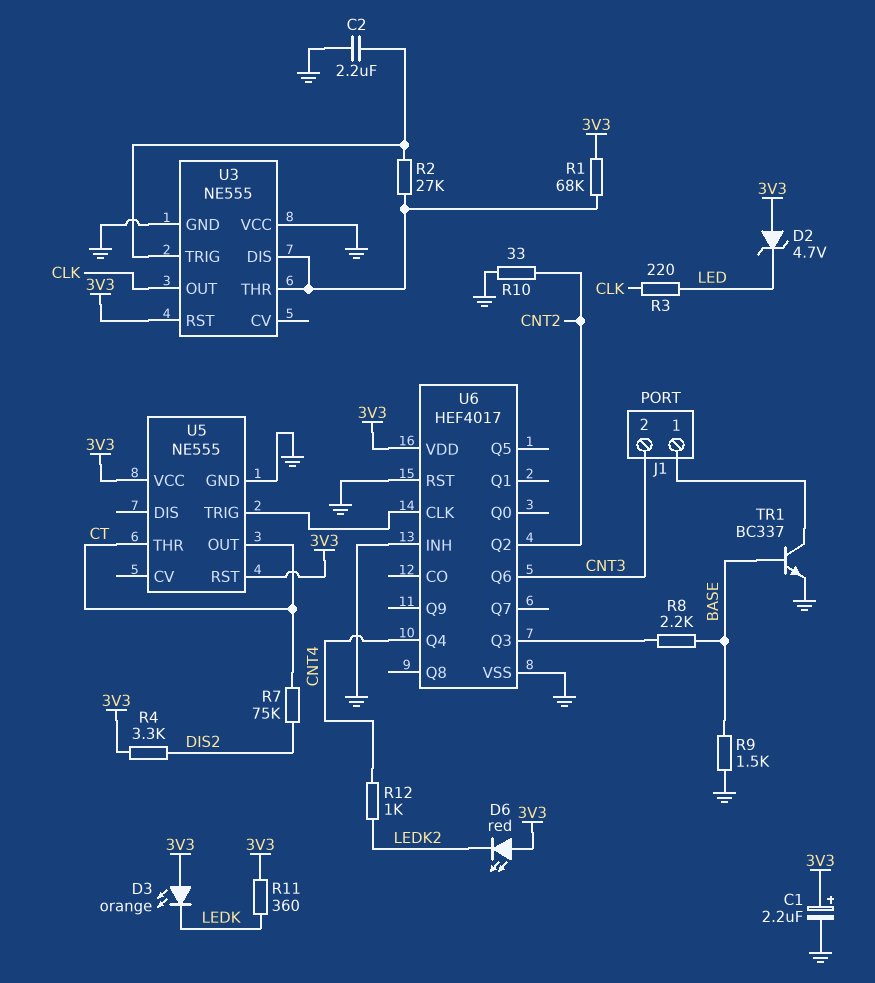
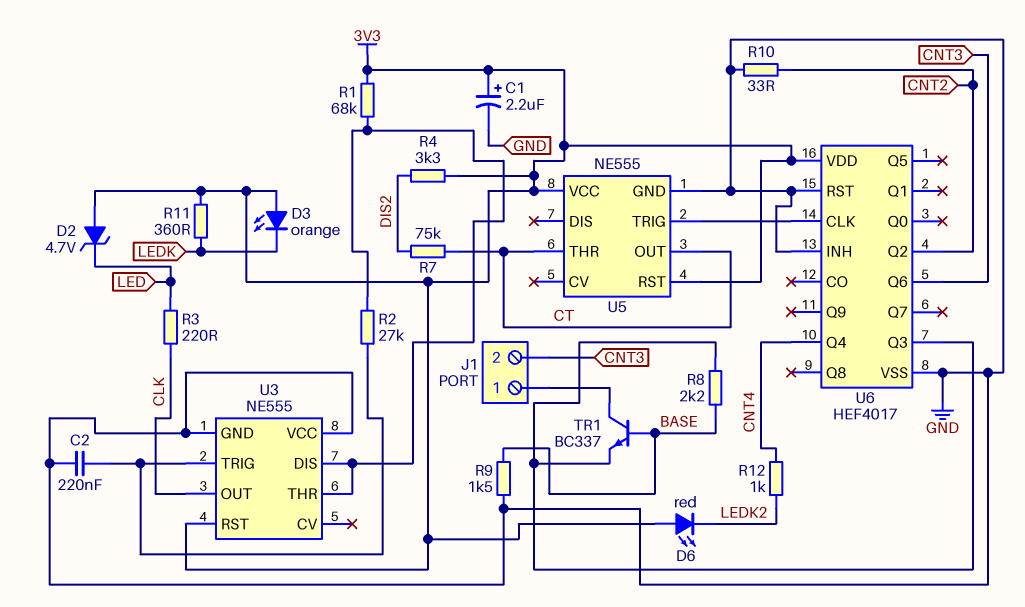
C2: 2.2uF (GND, U3/TRIG) -> 220nF (GND, U3/TRIG)
TR1: NPN BC337 (B BASE, C J1/1, E GND) -> NPN BC337 (B BASE, C J1/1, E U6/Q3)

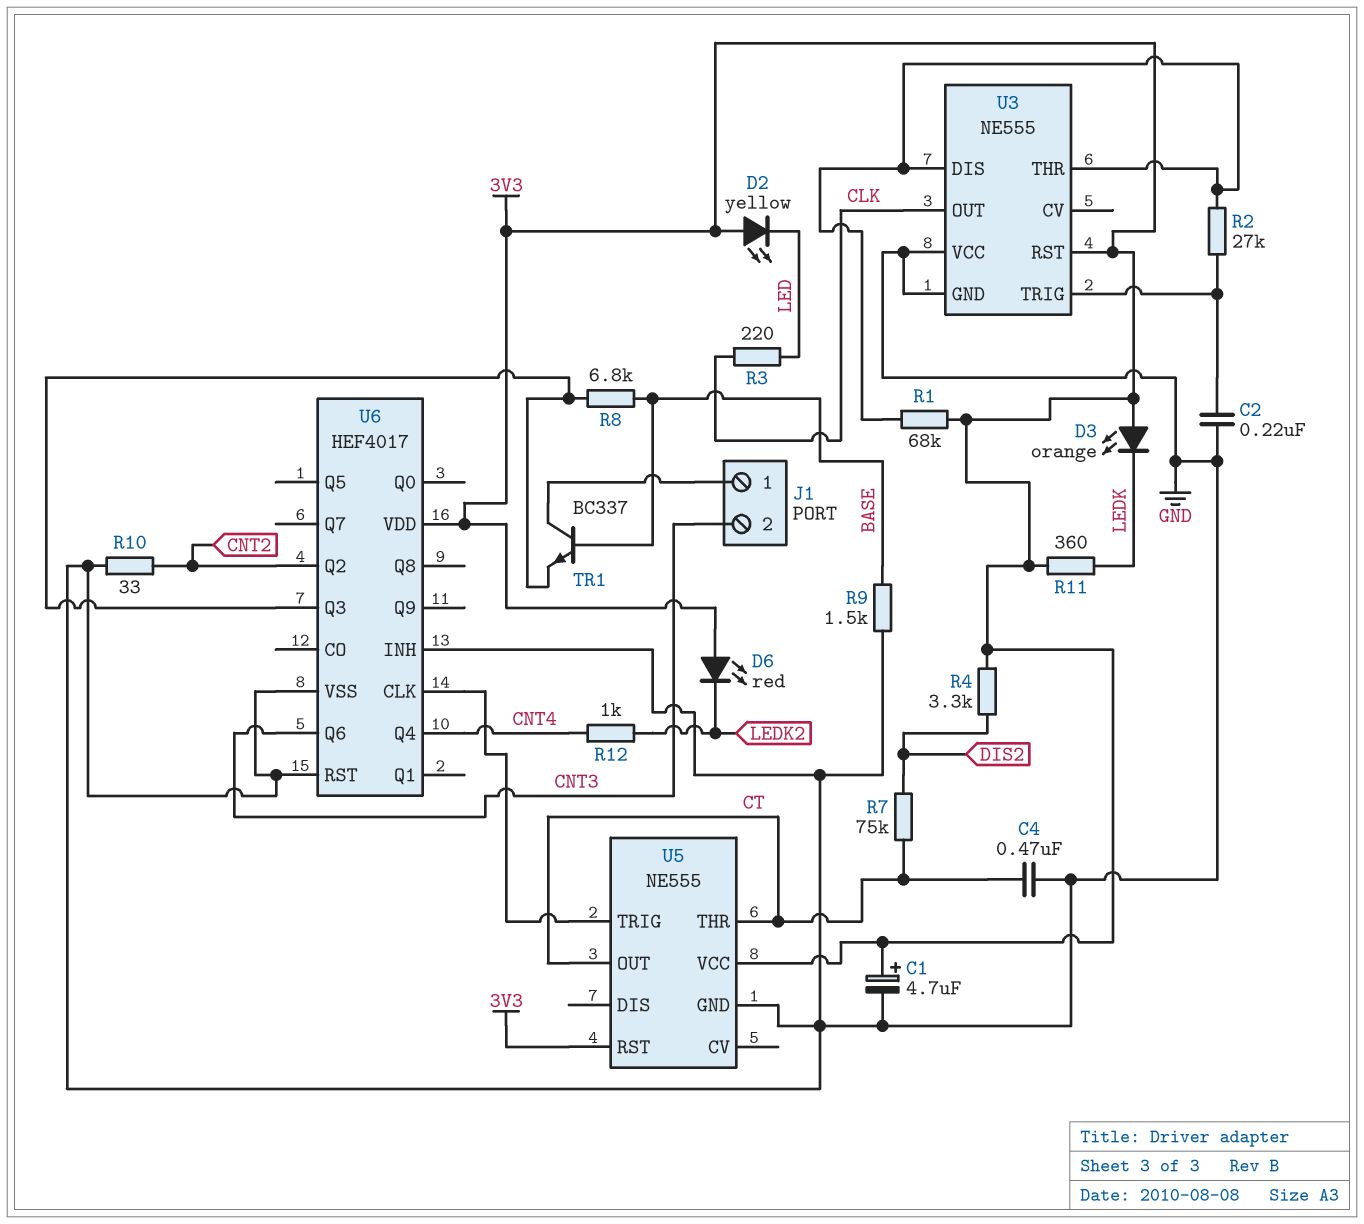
C1: 2.2uF (plus 3V3, minus GND) -> 4.7uF (plus 3V3, minus GND)
C4: none -> 470nF (CT, GND)
D2: zener 4.7V (A 3V3, K LED) -> LED yellow (A 3V3, K LED)
R8: 2.2k (BASE, U6/Q3) -> 6.8k (BASE, U6/Q3)

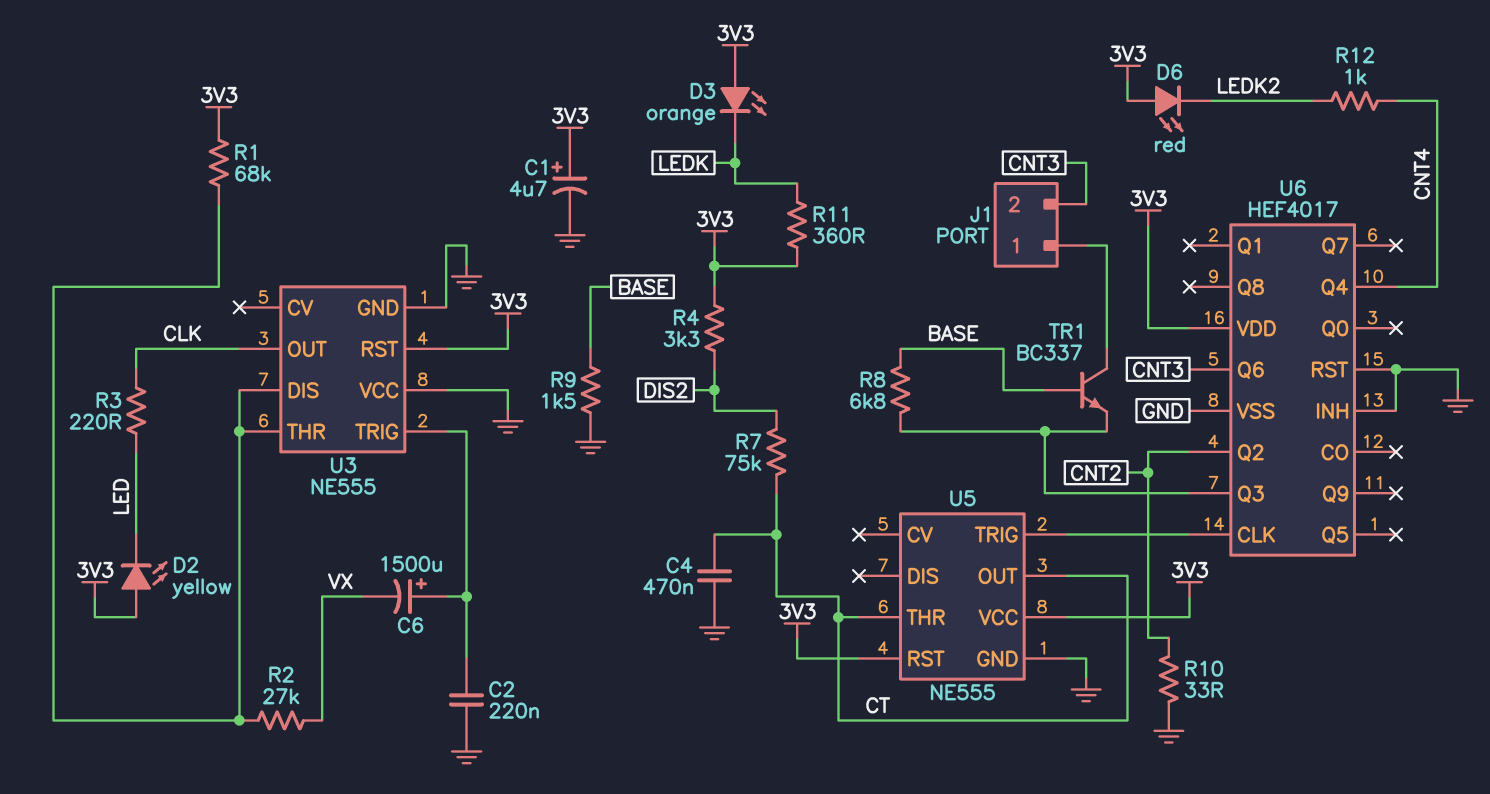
C6: none -> 1500uF (plus U3/TRIG, minus VX)
R2: 27k (U3/DIS, U3/TRIG) -> 27k (U3/DIS, VX)

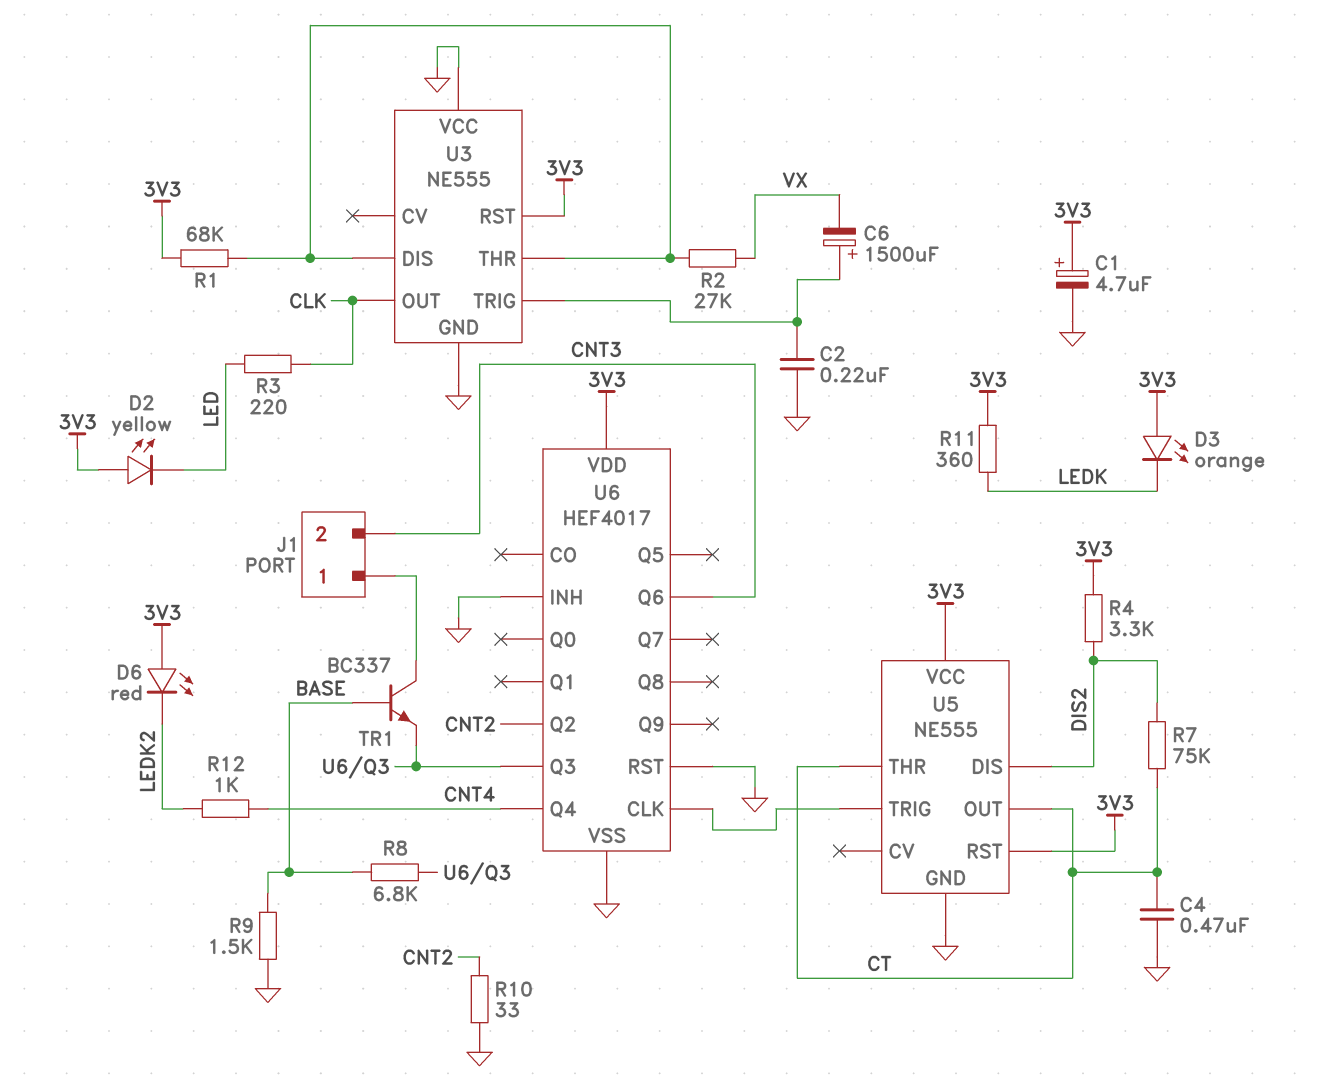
U5 pin DIS: none -> DIS2

